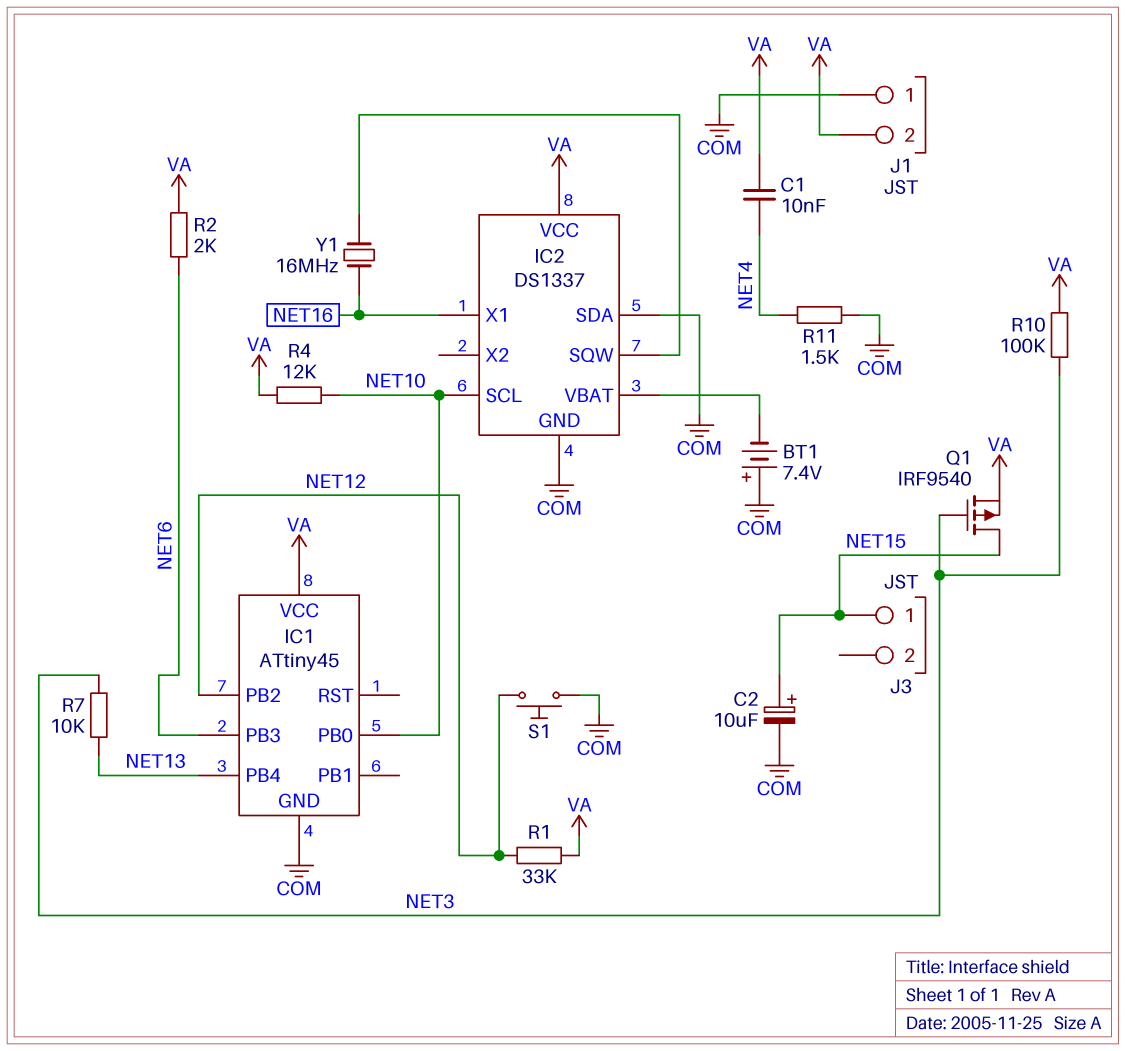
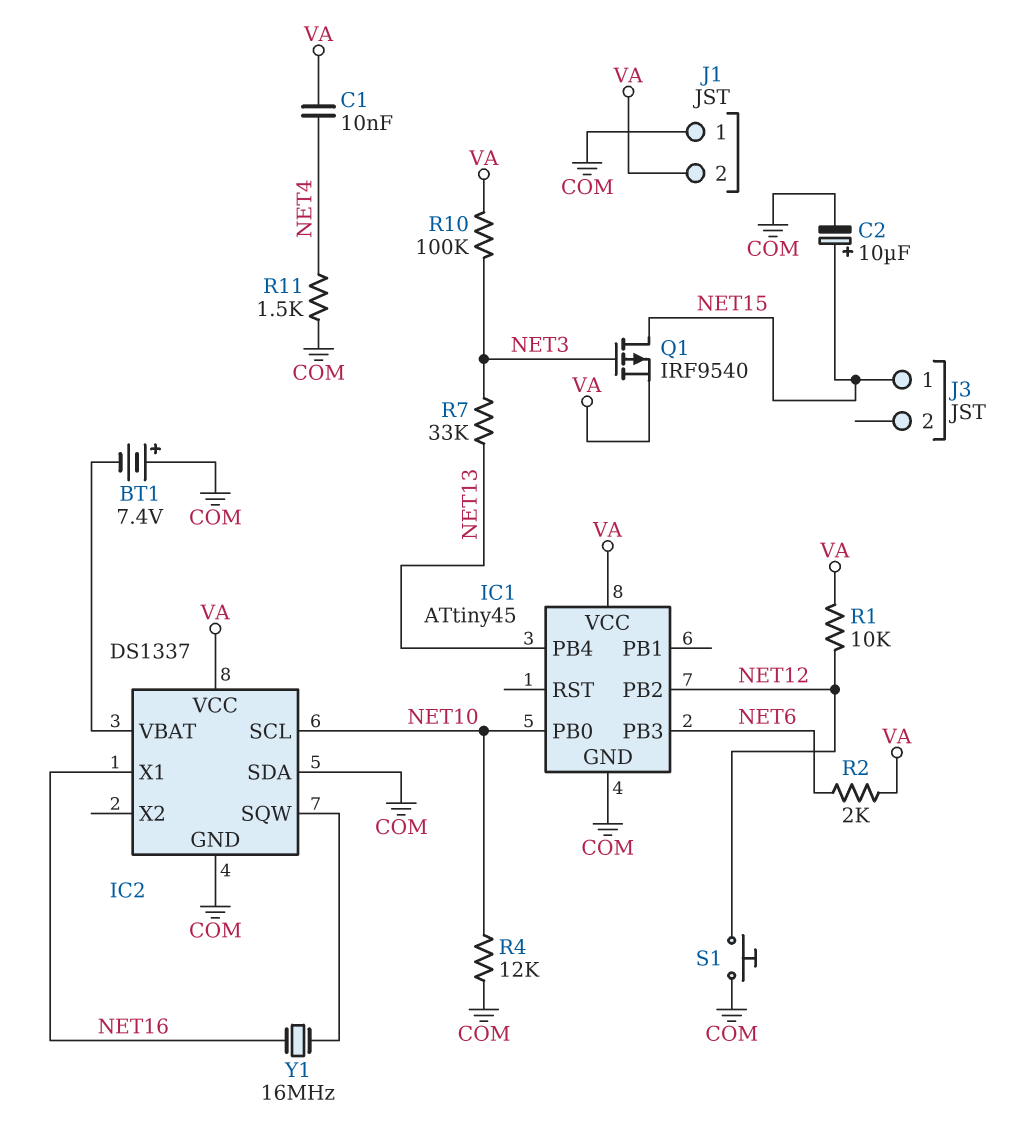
R1: 33k (NET12, VA) -> 10k (NET12, VA)
R4: 12k (NET10, VA) -> 12k (COM, NET10)
R7: 10k (NET3, NET13) -> 33k (NET3, NET13)

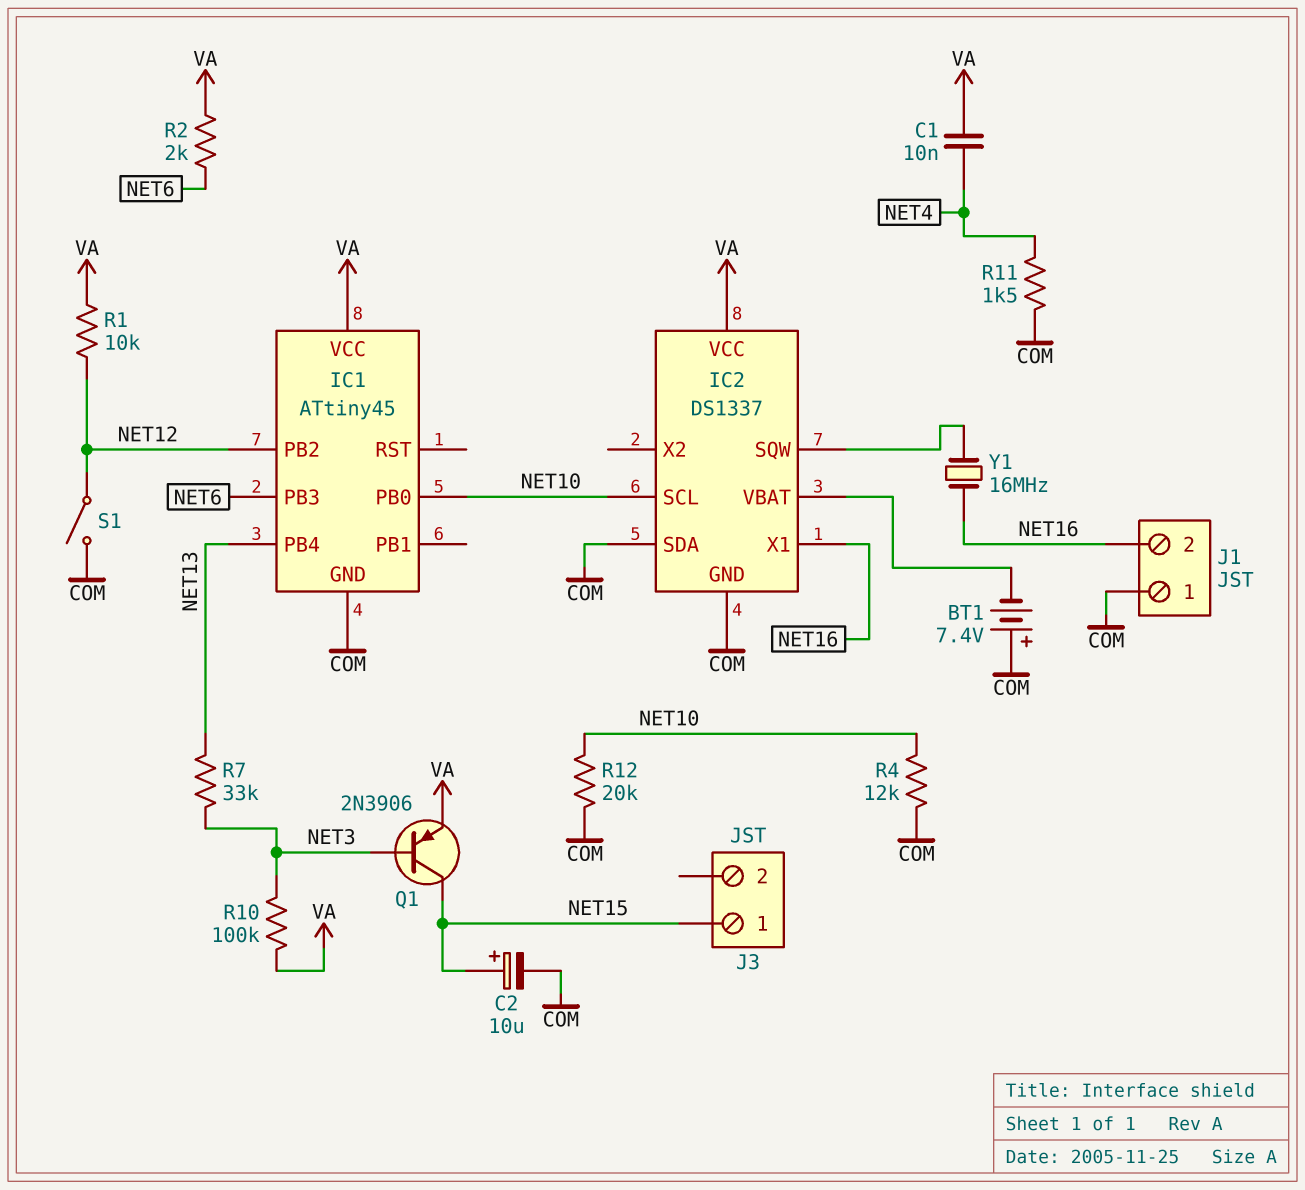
J1 pin 2: VA -> NET16
Q1: PMOS IRF9540 (G NET3, D NET15, S VA) -> PNP 2N3906 (B NET3, C NET15, E VA)
R12: none -> 20k (COM, NET10)
S1: button (COM, NET12) -> switch (COM, NET12)

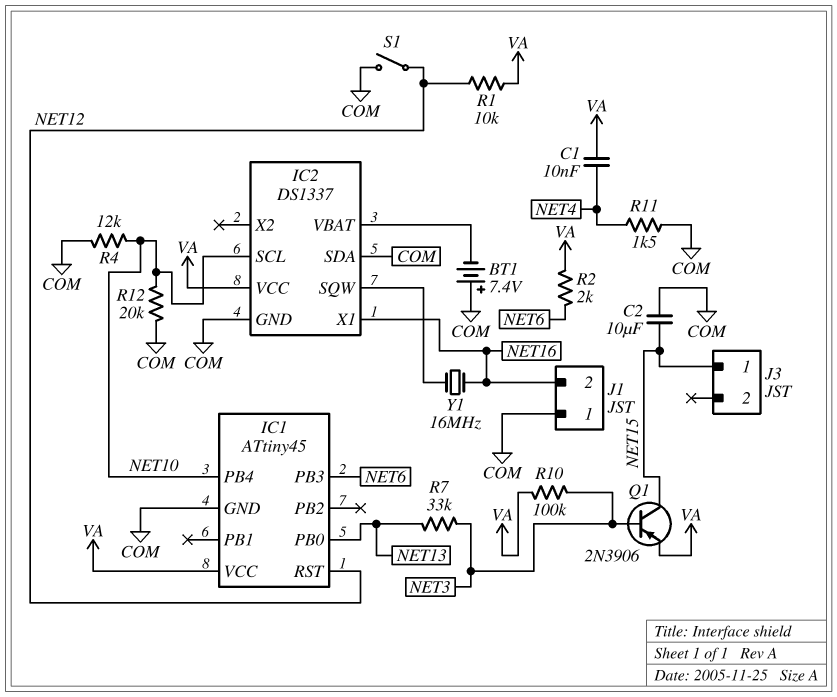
C2: 10uF (plus NET15, minus COM) -> 10uF (COM, NET15)
IC1 pin PB0: NET10 -> NET13
IC1 pin PB2: NET12 -> none
IC1 pin PB4: NET13 -> NET10
IC1 pin RST: none -> NET12

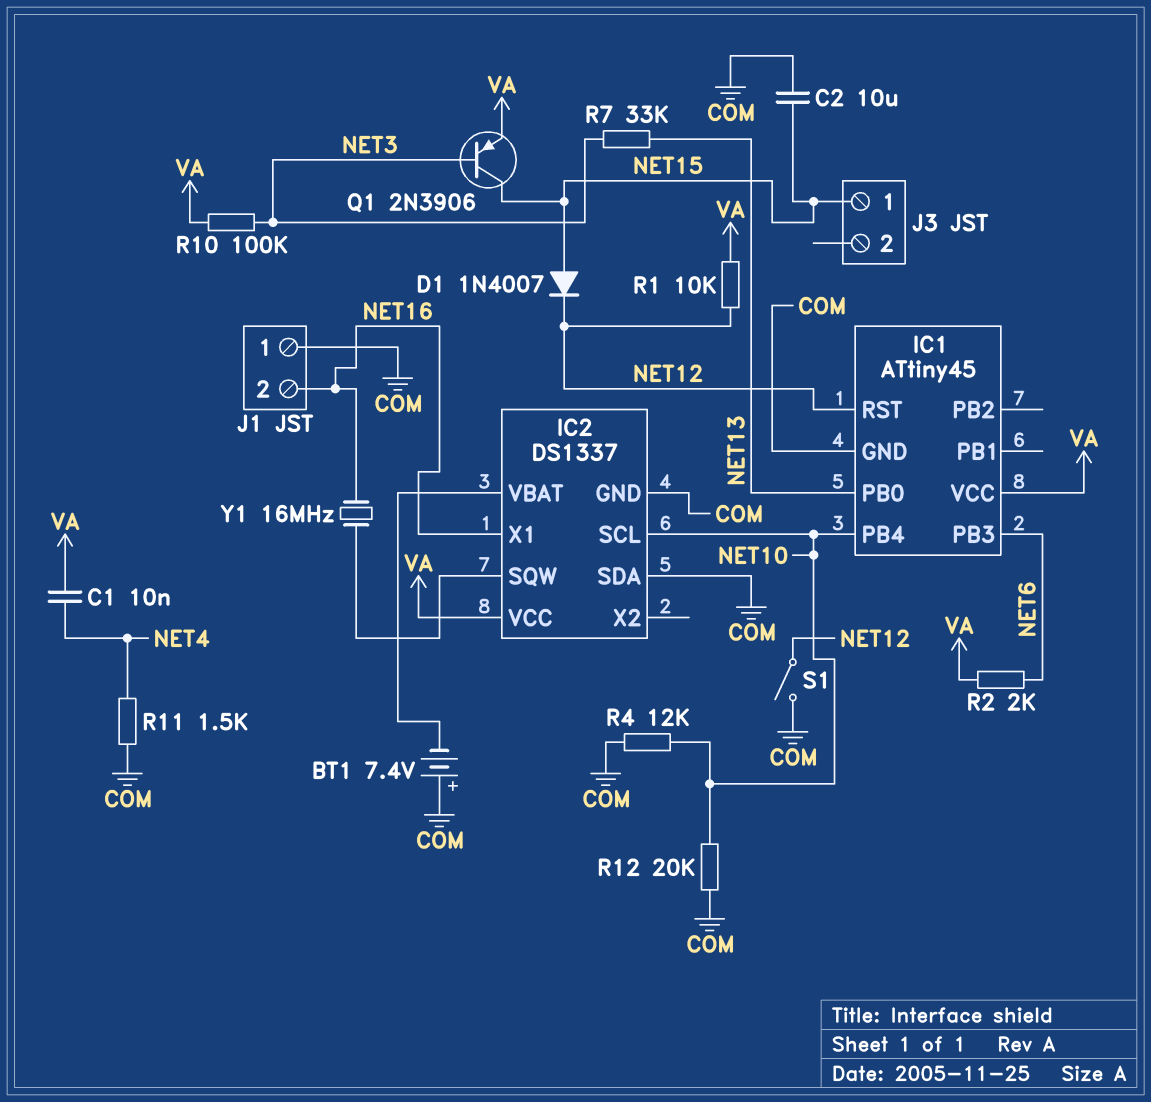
D1: none -> diode 1N4007 (A NET15, K NET12)

